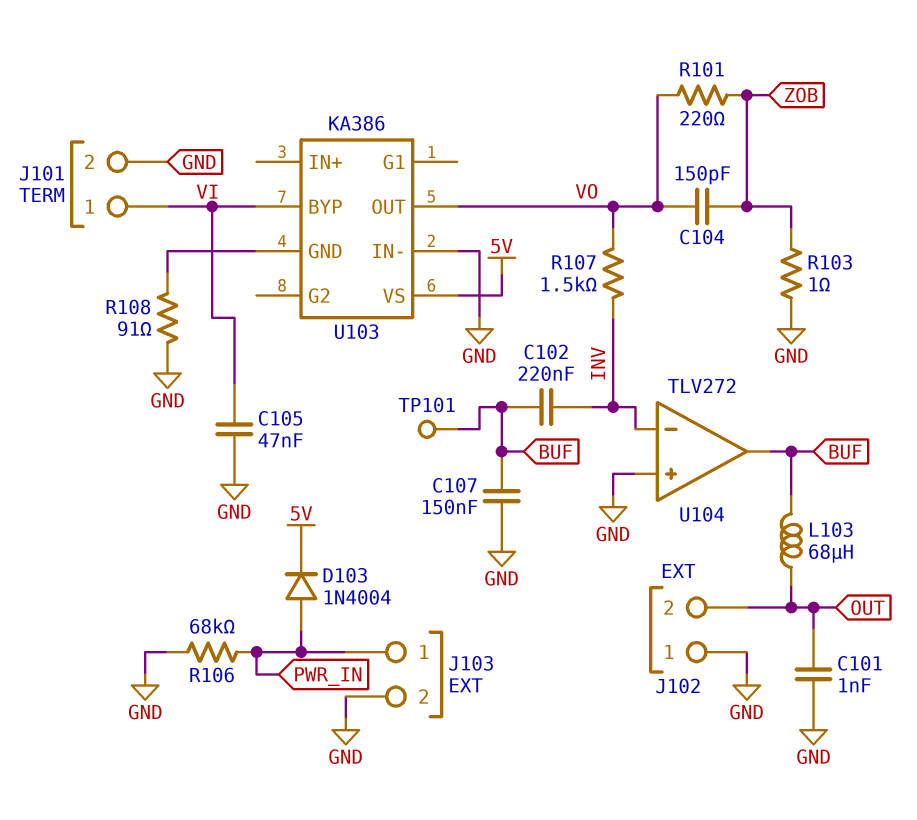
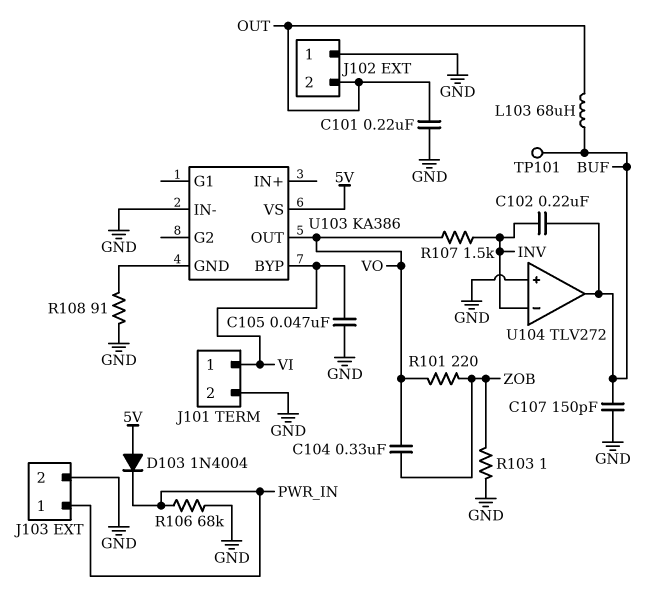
C101: 1nF (GND, OUT) -> 220nF (GND, OUT)
C104: 150pF (VO, ZOB) -> 330nF (VO, ZOB)
C107: 150nF (BUF, GND) -> 150pF (BUF, GND)
D103: diode 1N4004 (A PWR_IN, K 5V) -> diode 1N4004 (A 5V, K PWR_IN)

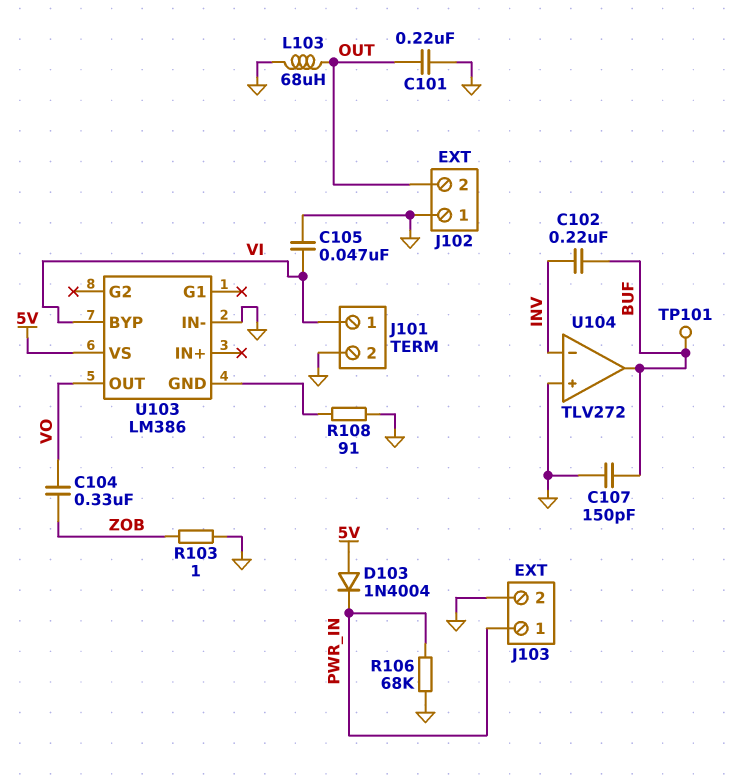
L103: 68uH (BUF, OUT) -> 68uH (GND, OUT)
R101: 220 (VO, ZOB) -> none
R107: 1.5k (INV, VO) -> none
U103: KA386 -> LM386

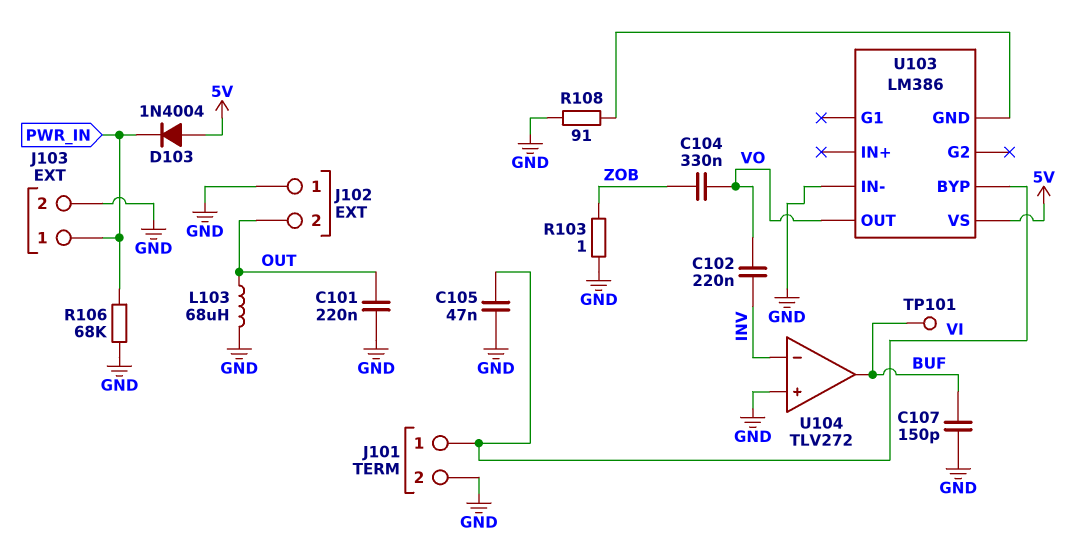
C102: 220nF (BUF, INV) -> 220nF (INV, VO)

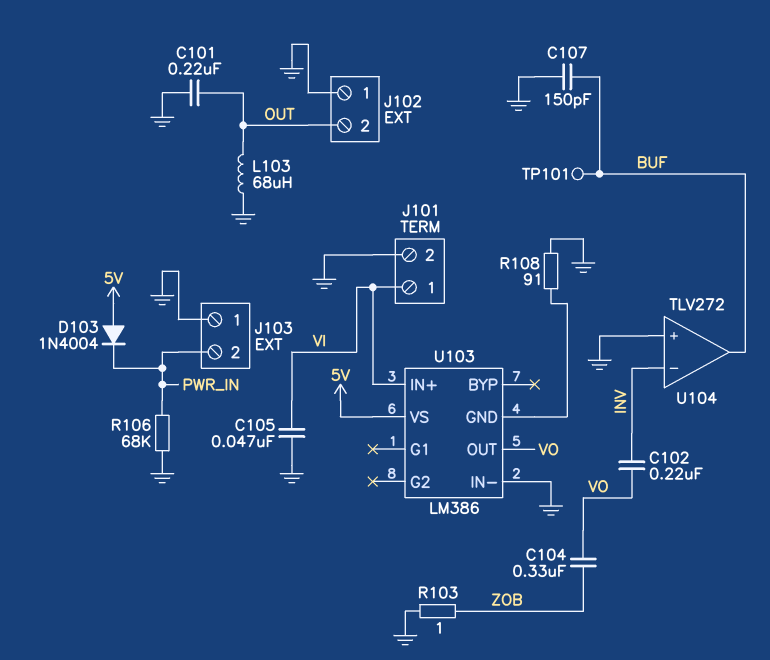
J103 pin 1: PWR_IN -> GND
J103 pin 2: GND -> PWR_IN
U103 pin BYP: VI -> none
U103 pin IN+: none -> VI

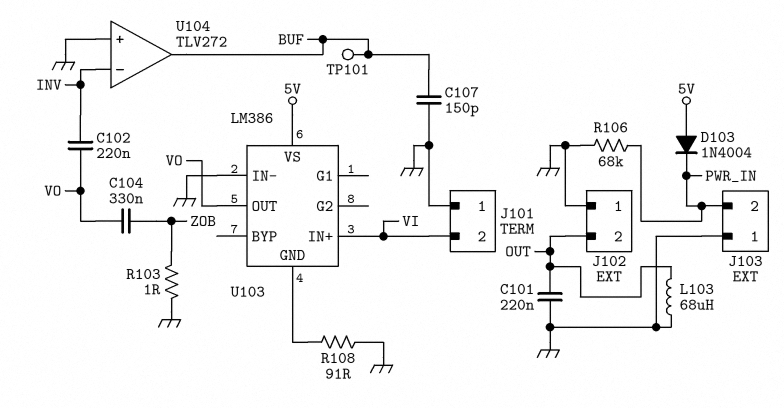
C105: 47nF (GND, VI) -> none
J101 pin 1: VI -> GND
J101 pin 2: GND -> VI

